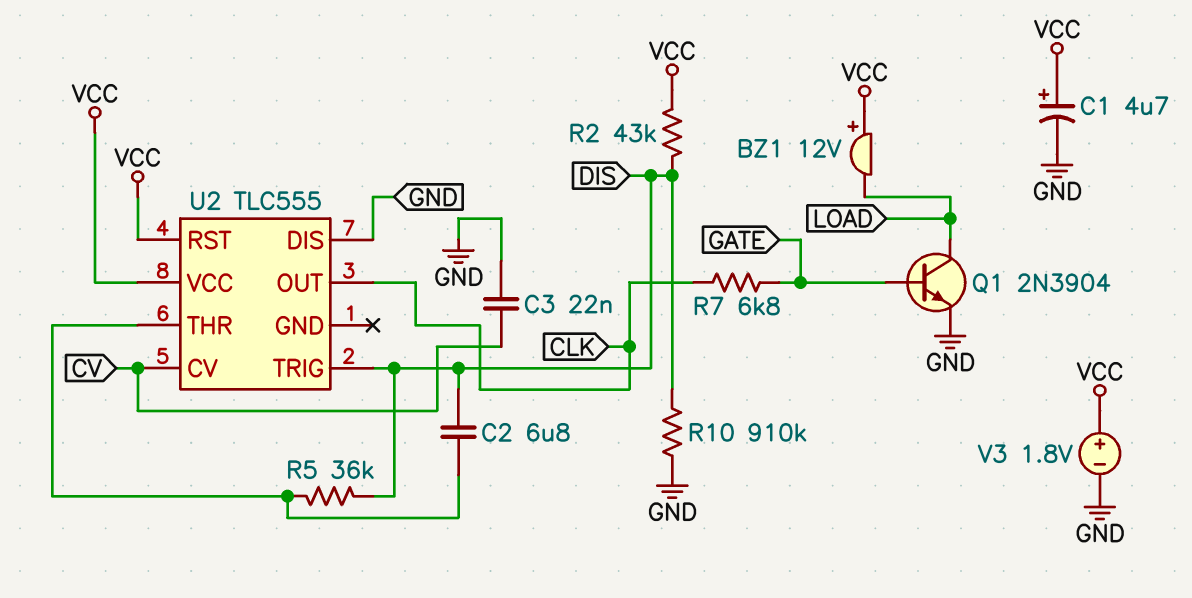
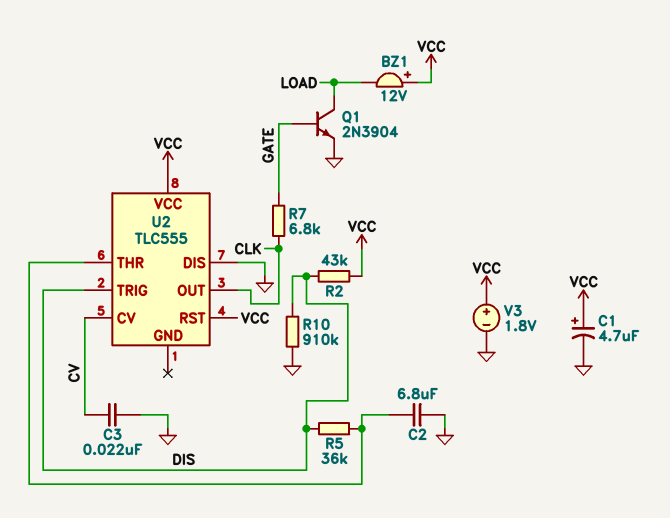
C2: 6.8uF (DIS, U2/THR) -> 6.8uF (GND, U2/THR)

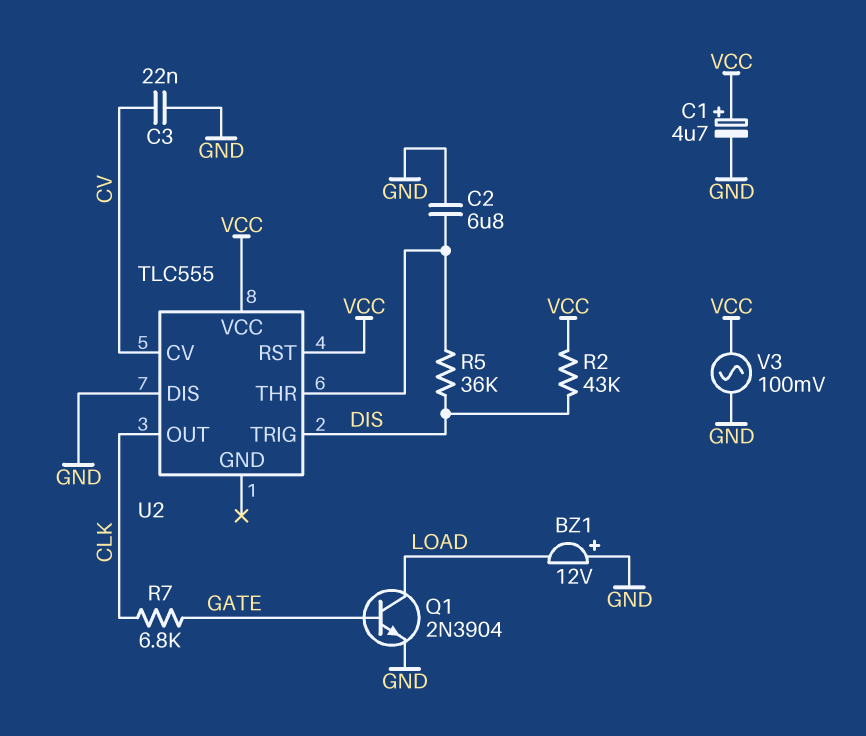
BZ1: buzzer 12V (plus VCC, minus LOAD) -> buzzer 12V (plus GND, minus LOAD)
R10: 910k (DIS, GND) -> none
V3: 1.8V (plus VCC, minus GND) -> AC 100mV (GND, VCC)

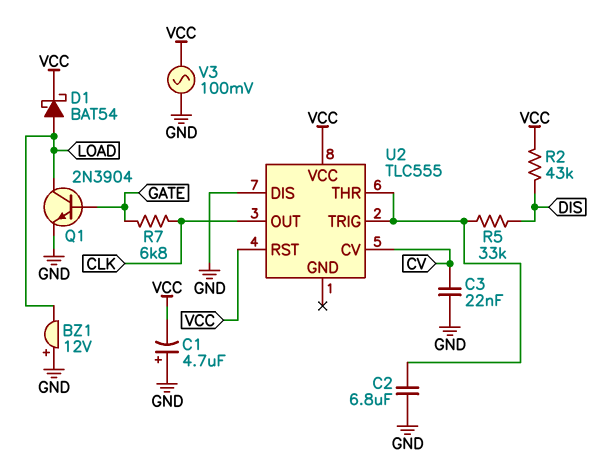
C1: 4.7uF (plus VCC, minus GND) -> 4.7uF (plus GND, minus VCC)
D1: none -> schottky BAT54 (A LOAD, K VCC)
R5: 36k (DIS, U2/THR) -> 33k (DIS, U2/THR)
U2 pin TRIG: DIS -> U2/THR

